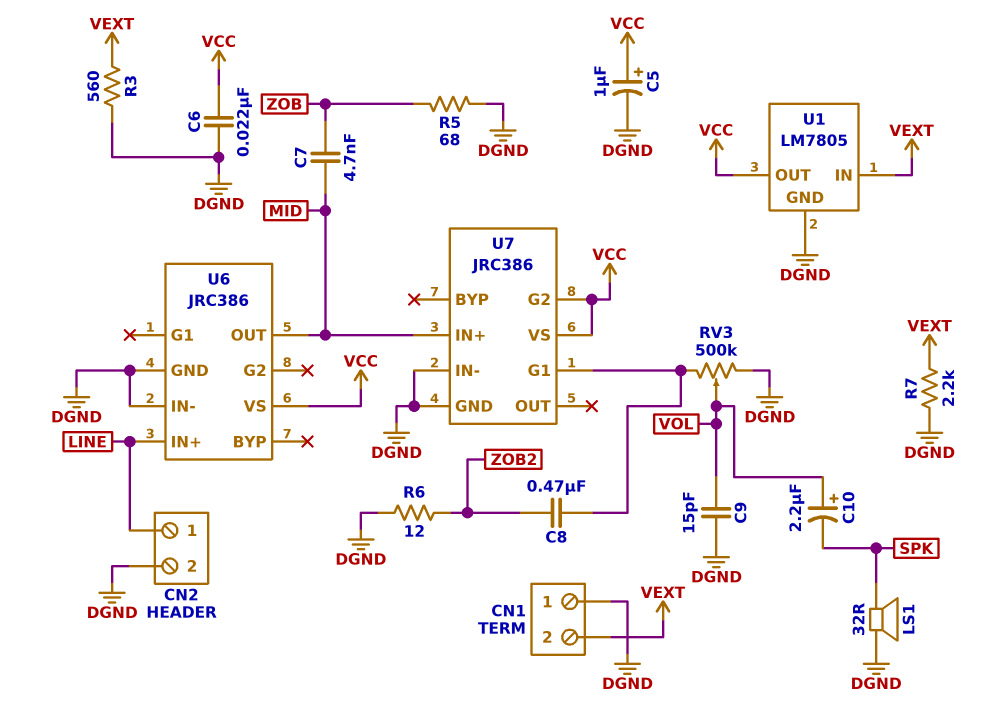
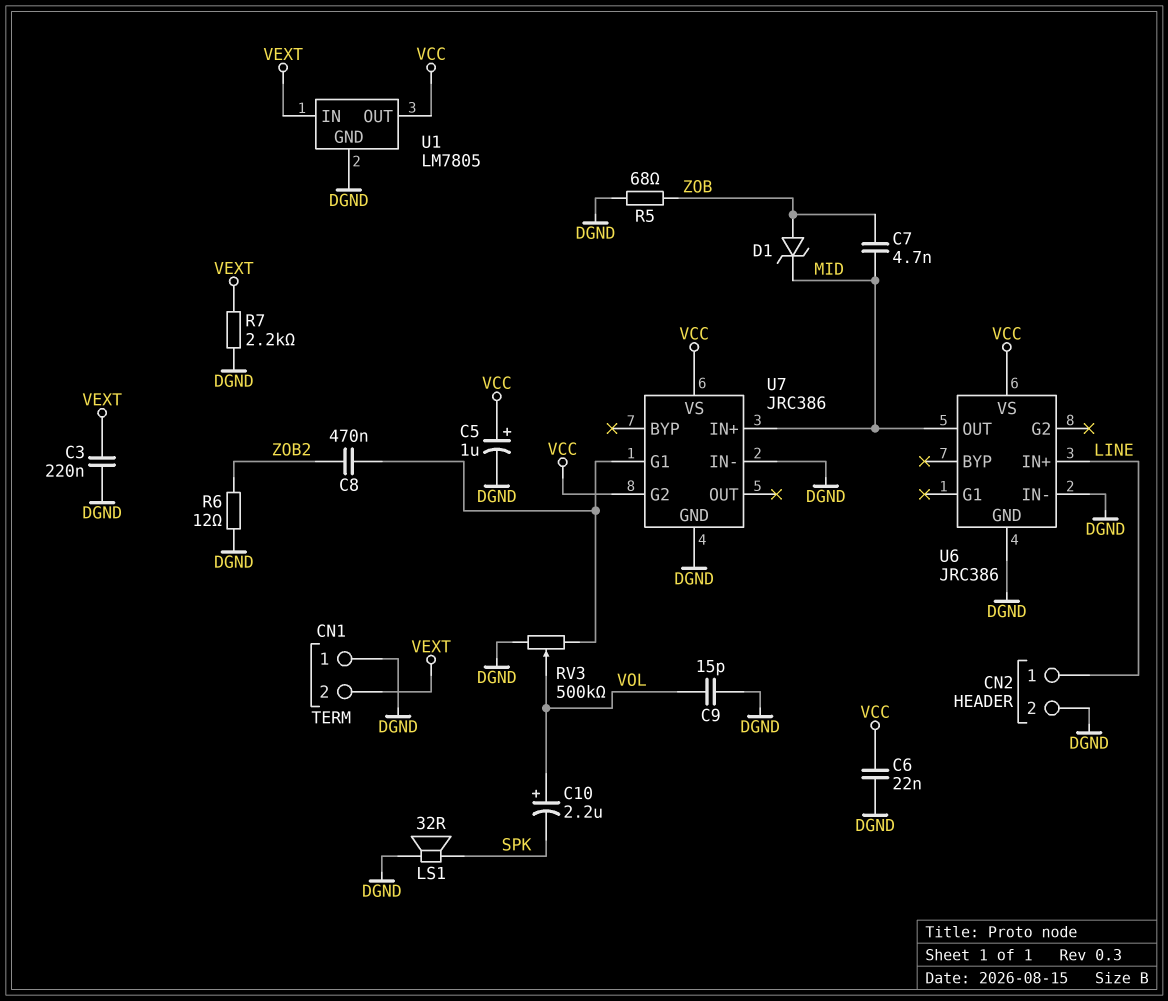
C3: none -> 220nF (DGND, VEXT)
D1: none -> zener (A ZOB, K MID)
R3: 560 (DGND, VEXT) -> none

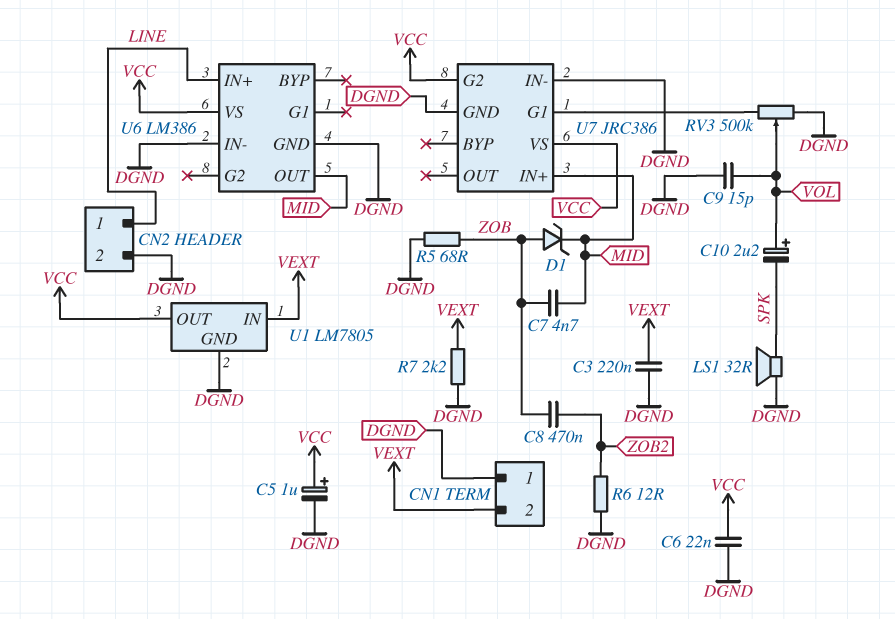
C8: 470nF (U7/G1, ZOB2) -> 470nF (ZOB, ZOB2)
U6: JRC386 -> LM386

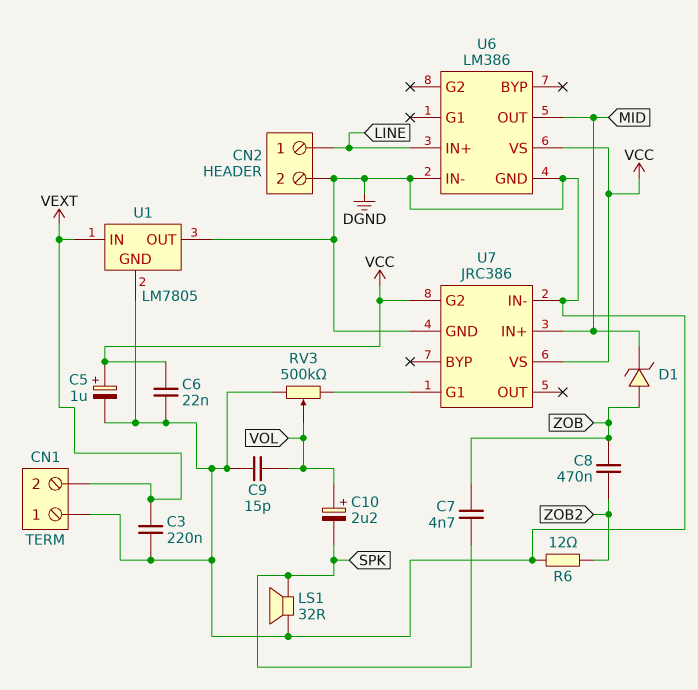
C7: 4.7nF (MID, ZOB) -> 4.7nF (SPK, ZOB)
R5: 68 (DGND, ZOB) -> none
R7: 2.2k (DGND, VEXT) -> none
U1 pin OUT: VCC -> DGND

